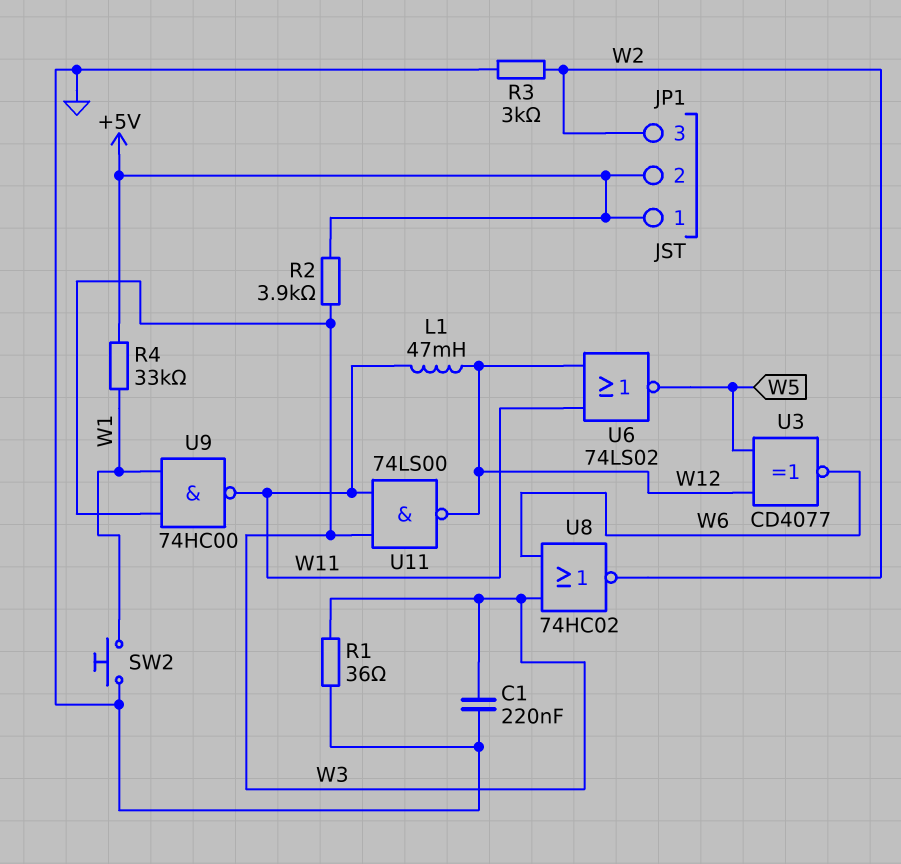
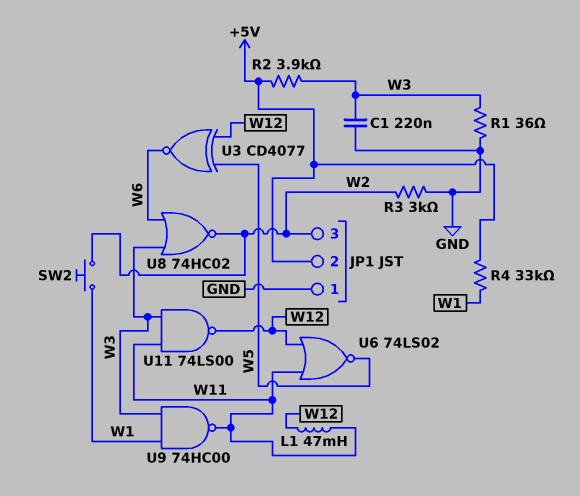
JP1 pin 1: +5V -> GND
SW2: button (GND, W1) -> button (W1, W2)

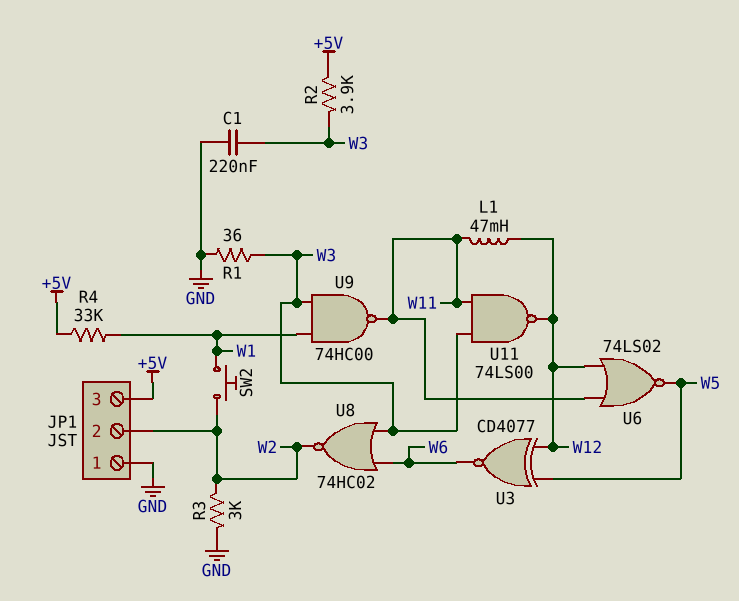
JP1 pin 2: +5V -> W2
JP1 pin 3: W2 -> +5V

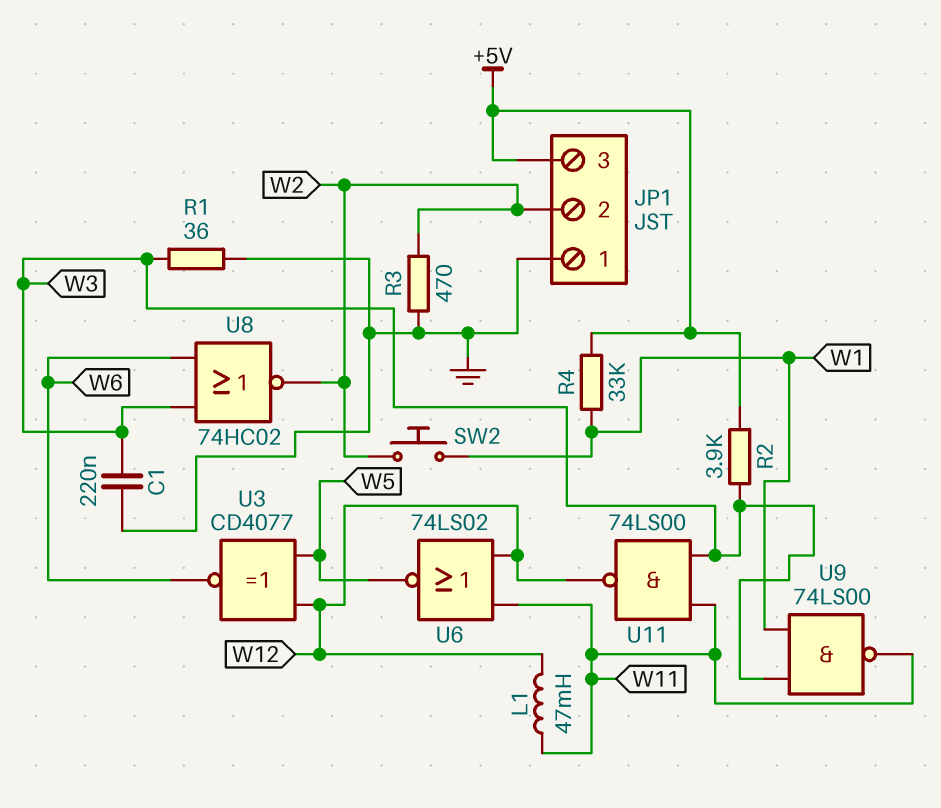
R3: 3k (GND, W2) -> 470 (GND, W2)
U9: NAND 74HC00 (in W1, in W3, out W11) -> NAND 74LS00 (in W1, in W3, out W11)

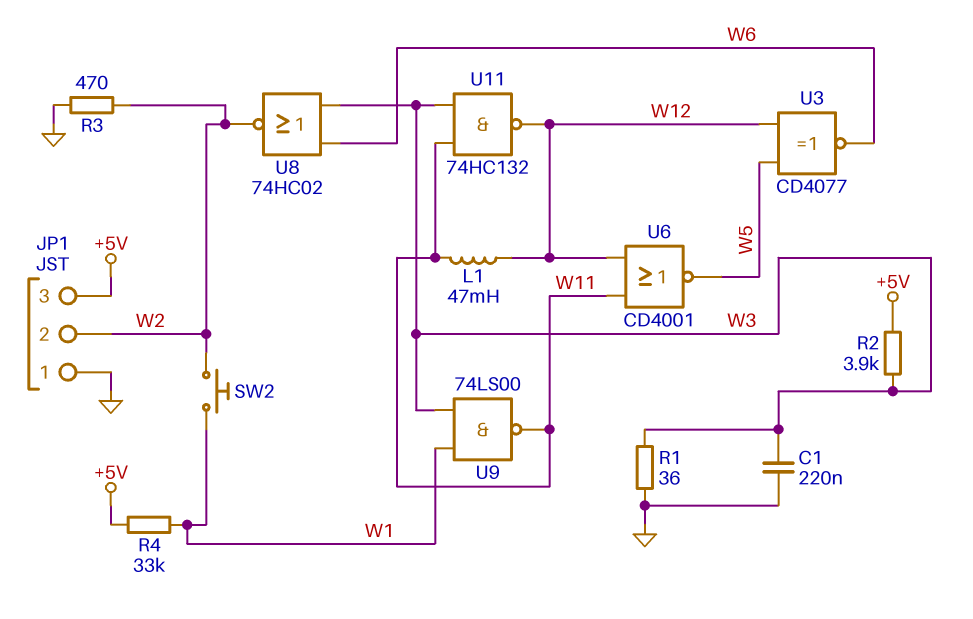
U6: NOR 74LS02 (in W11, in W12, out W5) -> NOR CD4001 (in W11, in W12, out W5)
U11: NAND 74LS00 (in W3, in W11, out W12) -> NAND 74HC132 (in W3, in W11, out W12)

